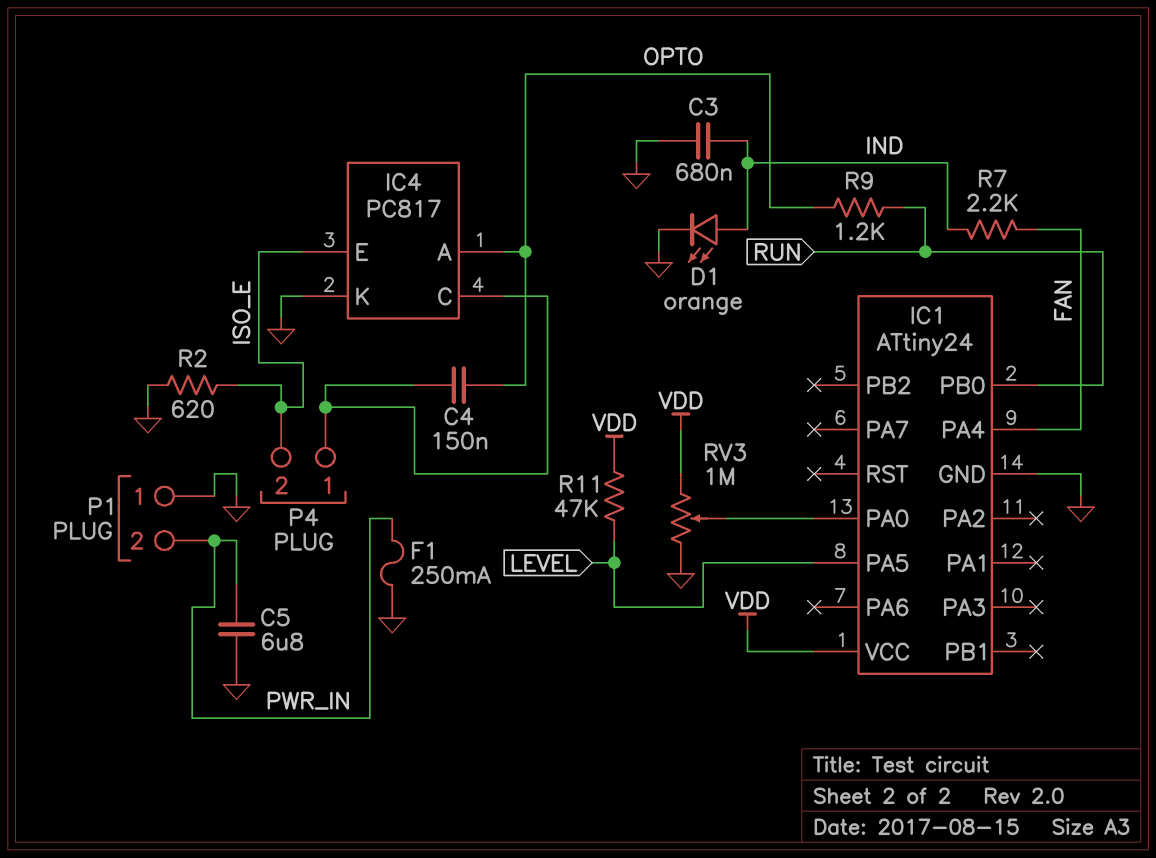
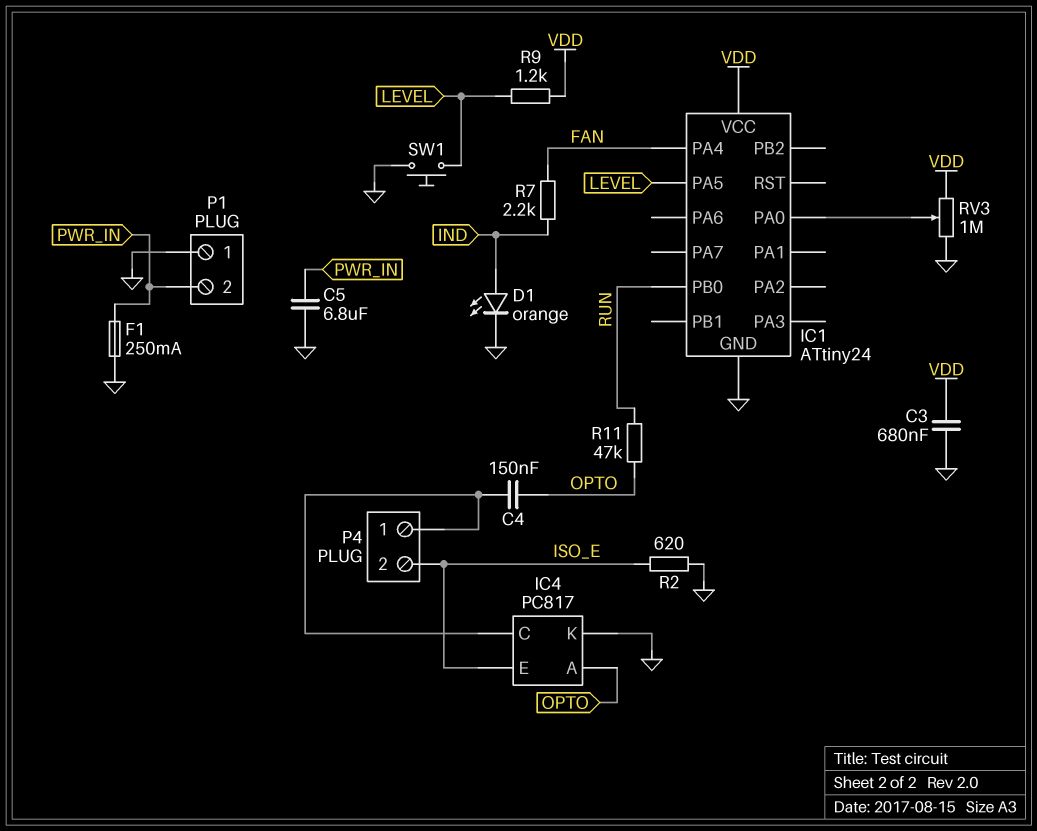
C3: 680nF (GND, IND) -> 680nF (GND, VDD)
R9: 1.2k (OPTO, RUN) -> 1.2k (LEVEL, VDD)
R11: 47k (LEVEL, VDD) -> 47k (OPTO, RUN)
SW1: none -> button (GND, LEVEL)

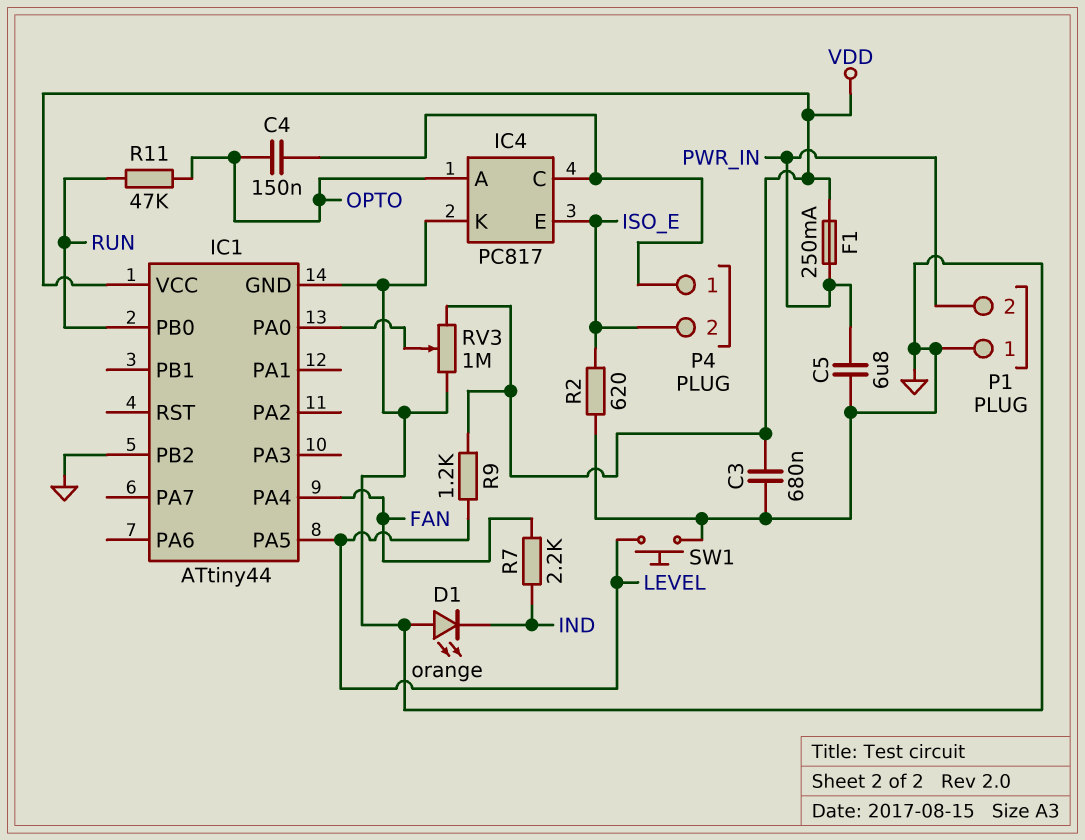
D1: LED orange (A IND, K GND) -> LED orange (A GND, K IND)
F1: 250mA (GND, PWR_IN) -> 250mA (PWR_IN, VDD)
IC1: ATtiny24 -> ATtiny44
IC1 pin PB2: none -> GND

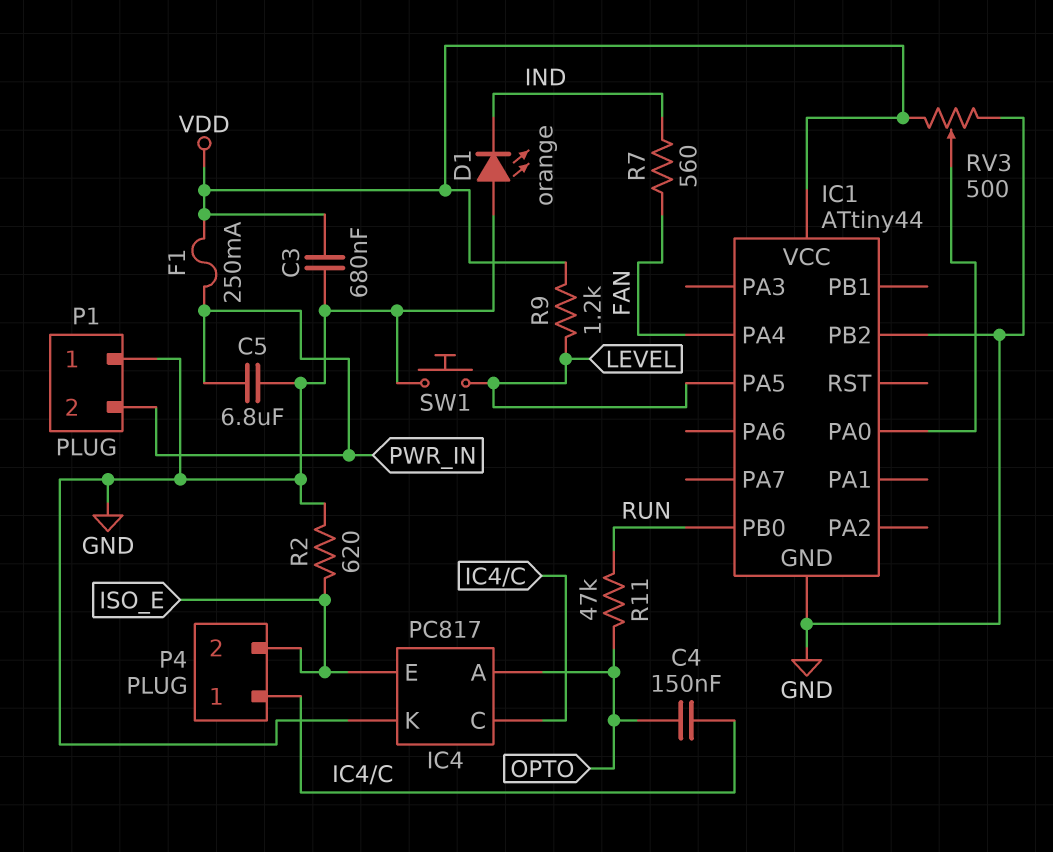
R7: 2.2k (FAN, IND) -> 560 (FAN, IND)
RV3: 1M (GND, VDD, wiper IC1/PA0) -> 500 (GND, VDD, wiper IC1/PA0)

